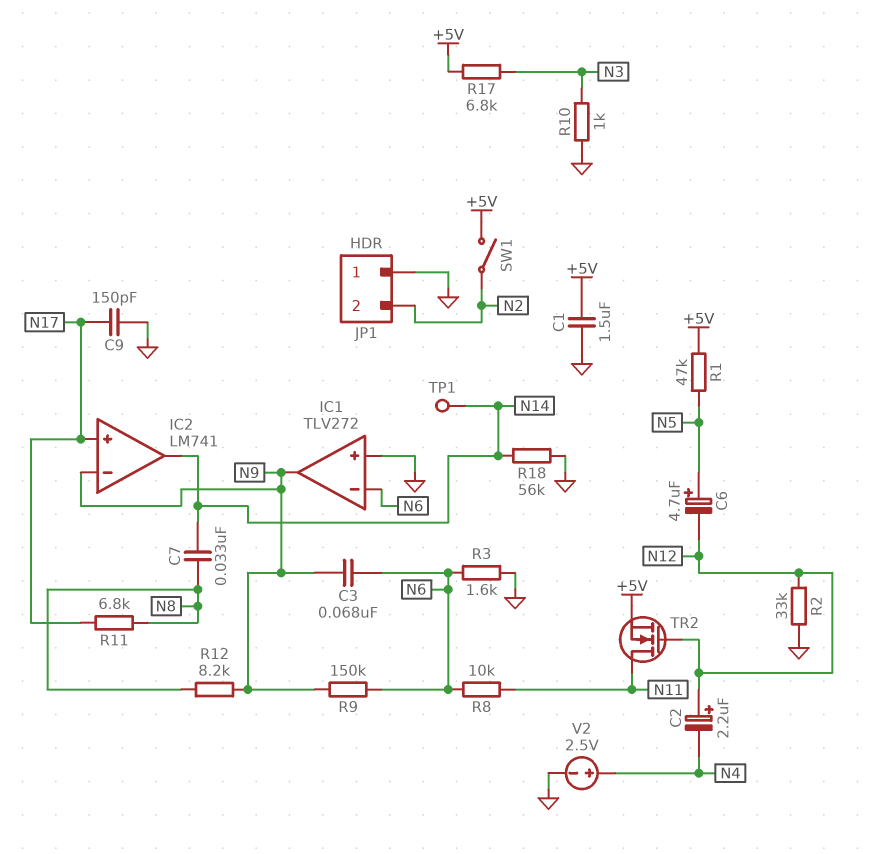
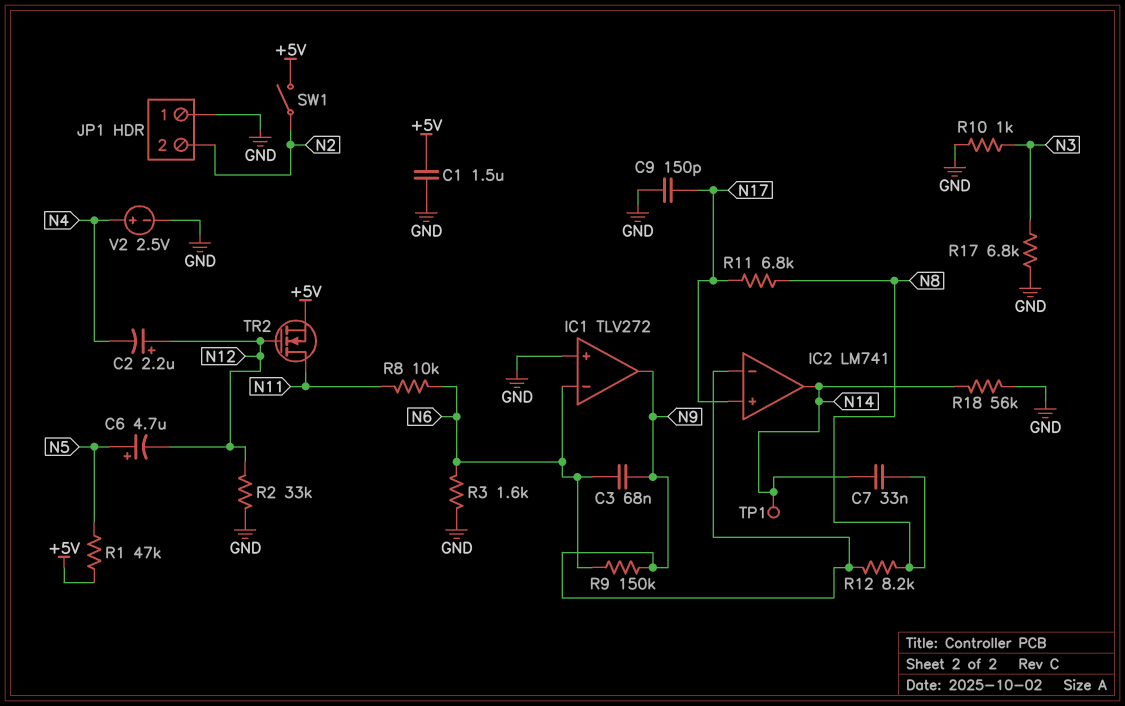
R17: 6.8k (+5V, N3) -> 6.8k (GND, N3)

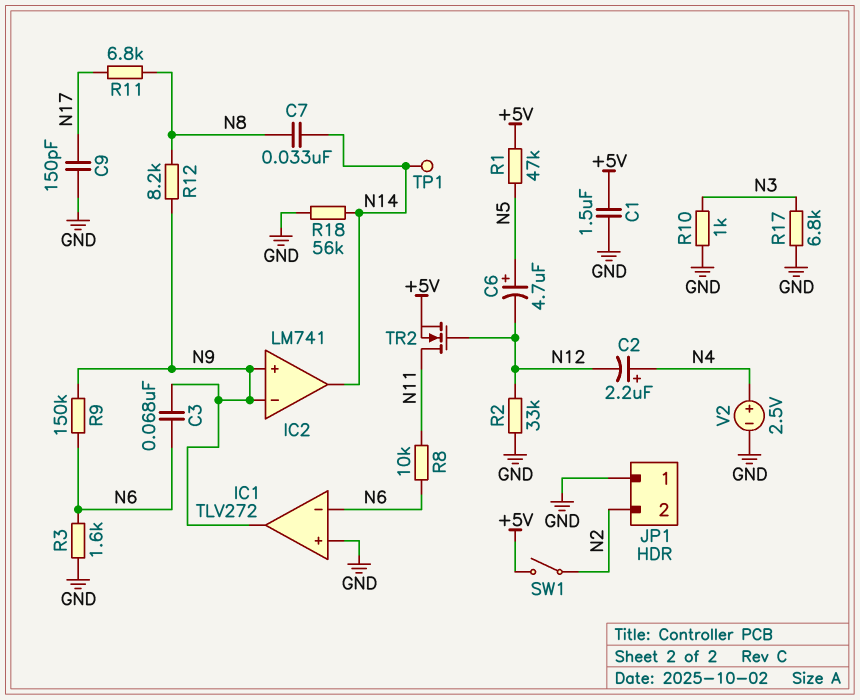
C2: 2.2uF (plus N12, minus N4) -> 2.2uF (plus N4, minus N12)
IC2 pin in+: N17 -> N9

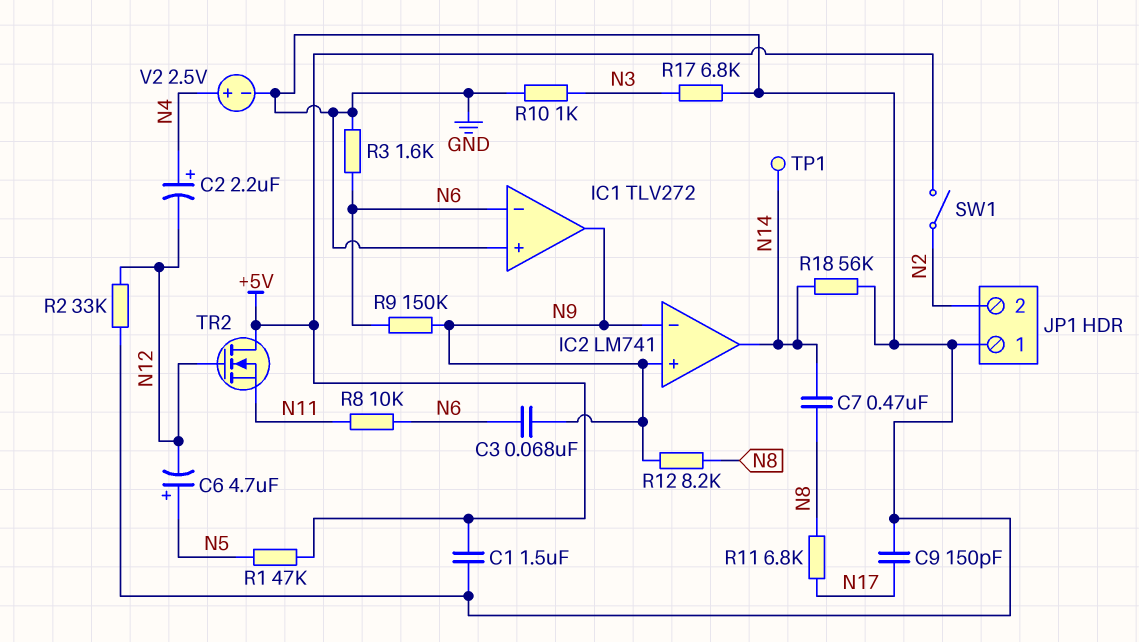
C7: 33nF (N8, N14) -> 470nF (N8, N14)
TR2: NMOS (G N12, D N11, S +5V) -> NMOS (G N12, D +5V, S N11)

